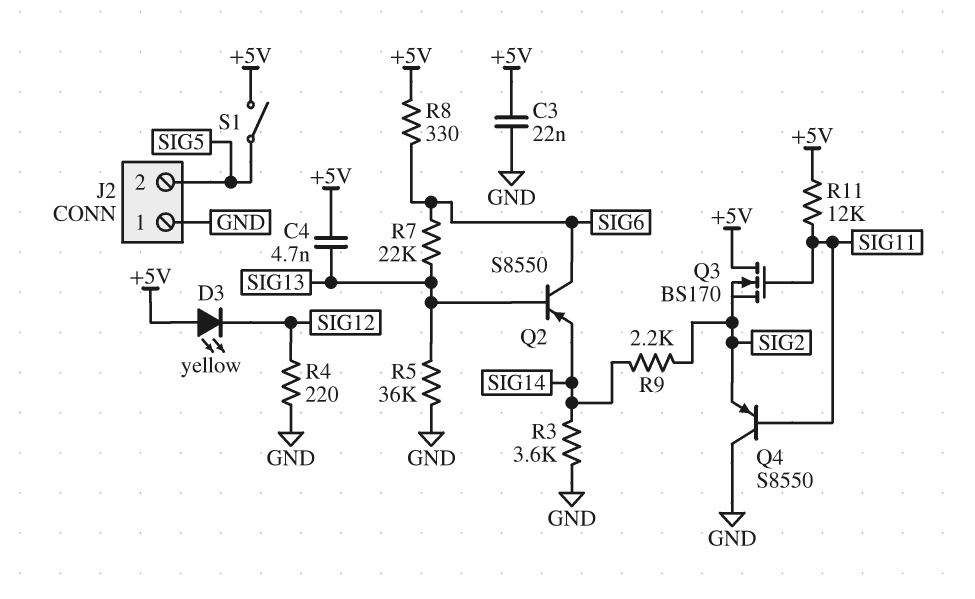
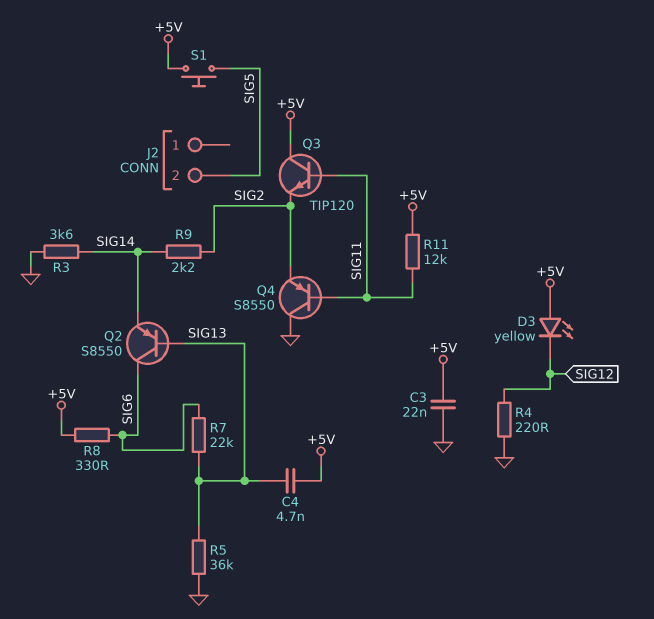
J2 pin 1: GND -> none
Q3: NMOS BS170 (G SIG11, D +5V, S SIG2) -> NPN TIP120 (B SIG11, C +5V, E SIG2)
S1: switch (+5V, SIG5) -> button (+5V, SIG5)

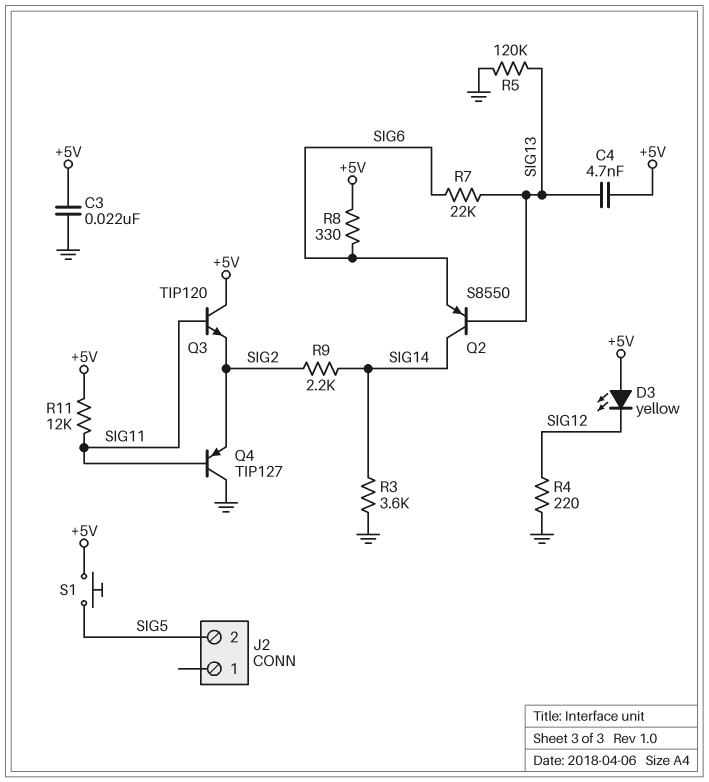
Q2: PNP S8550 (B SIG13, C SIG6, E SIG14) -> PNP S8550 (B SIG13, C SIG14, E SIG6)
Q4: PNP S8550 (B SIG11, C GND, E SIG2) -> PNP TIP127 (B SIG11, C GND, E SIG2)
R5: 36k (GND, SIG13) -> 120k (GND, SIG13)

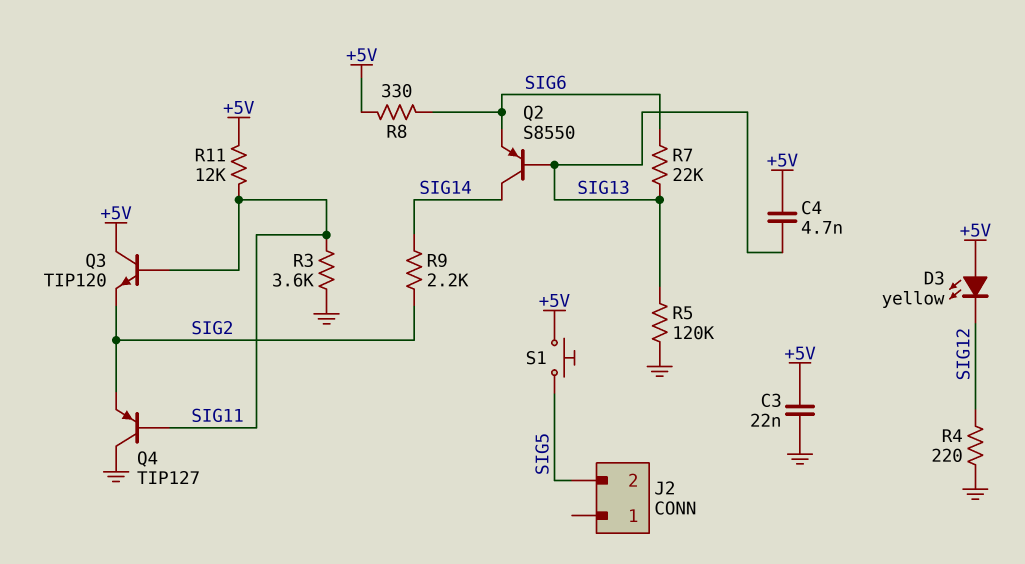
R3: 3.6k (GND, SIG14) -> 3.6k (GND, SIG11)

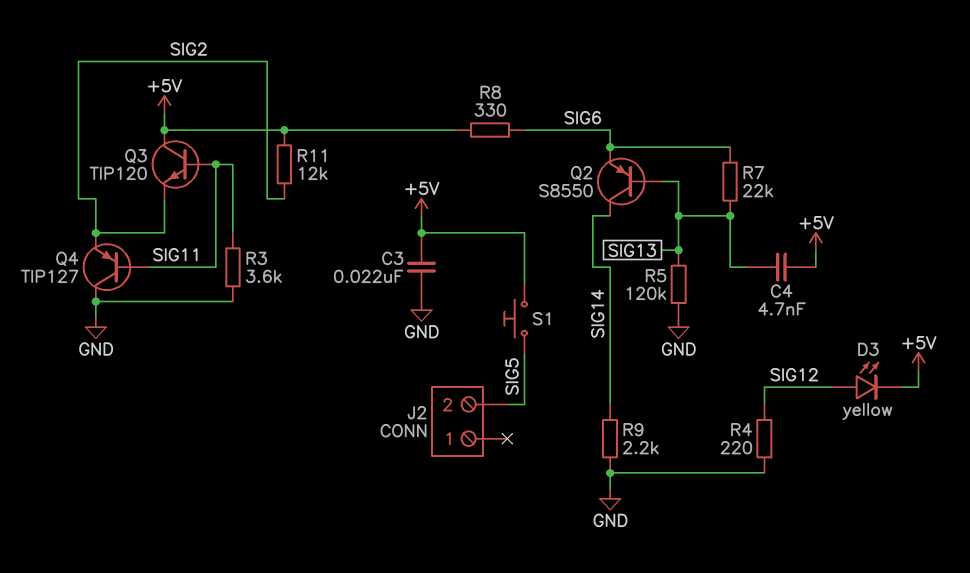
D3: LED yellow (A +5V, K SIG12) -> LED yellow (A SIG12, K +5V)
R9: 2.2k (SIG2, SIG14) -> 2.2k (GND, SIG14)
R11: 12k (+5V, SIG11) -> 12k (+5V, SIG2)

